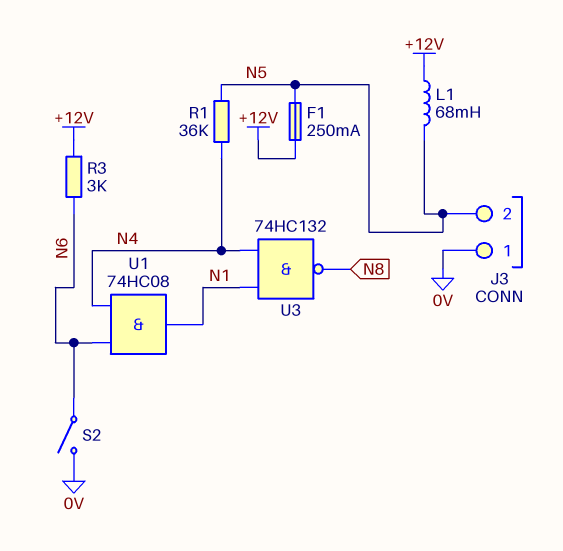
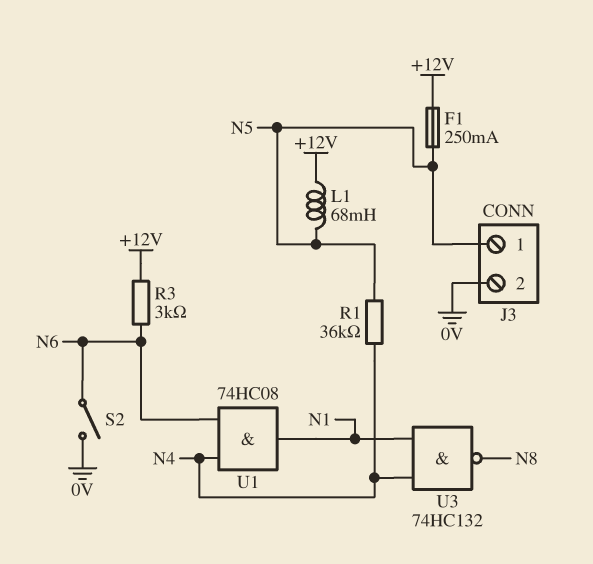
J3 pin 1: 0V -> N5
J3 pin 2: N5 -> 0V

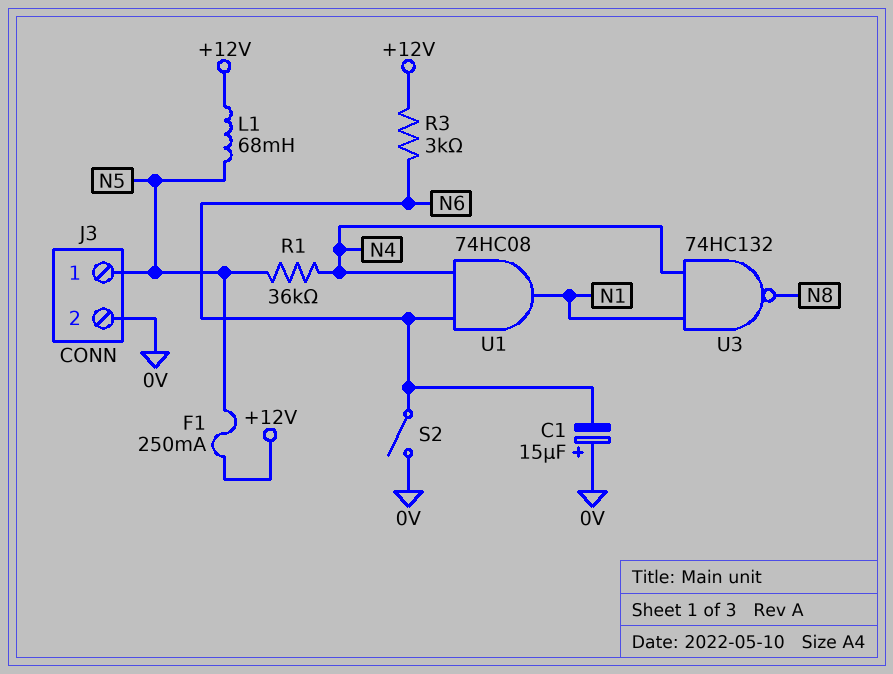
C1: none -> 15uF (plus 0V, minus N6)

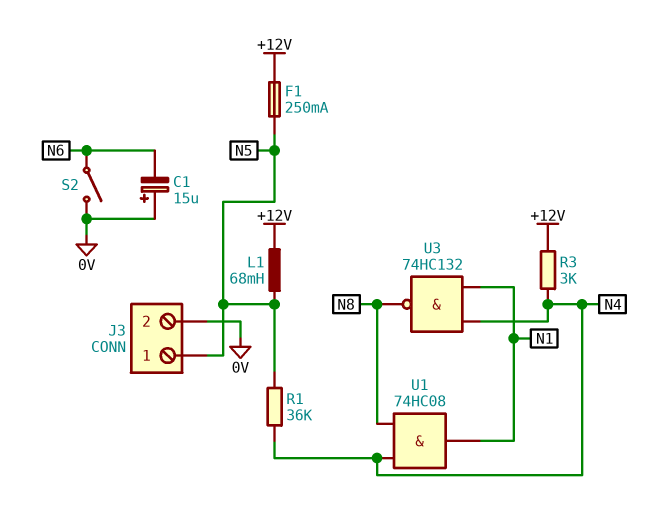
R3: 3k (+12V, N6) -> 3k (+12V, N4)
U1: AND 74HC08 (in N4, in N6, out N1) -> AND 74HC08 (in N4, in N8, out N1)

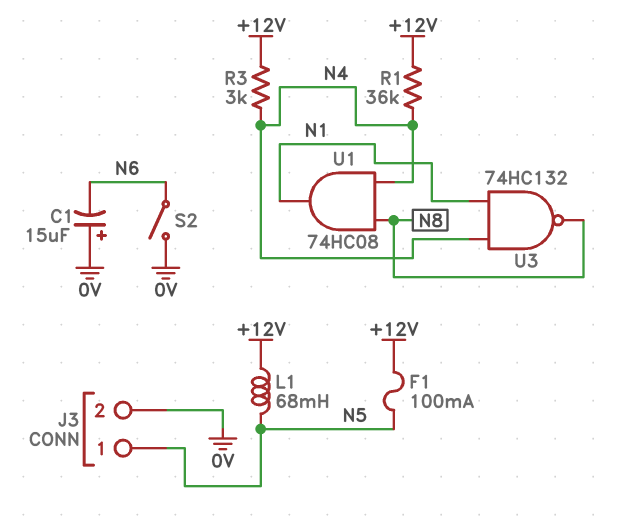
F1: 250mA (+12V, N5) -> 100mA (+12V, N5)
R1: 36k (N4, N5) -> 36k (+12V, N4)

